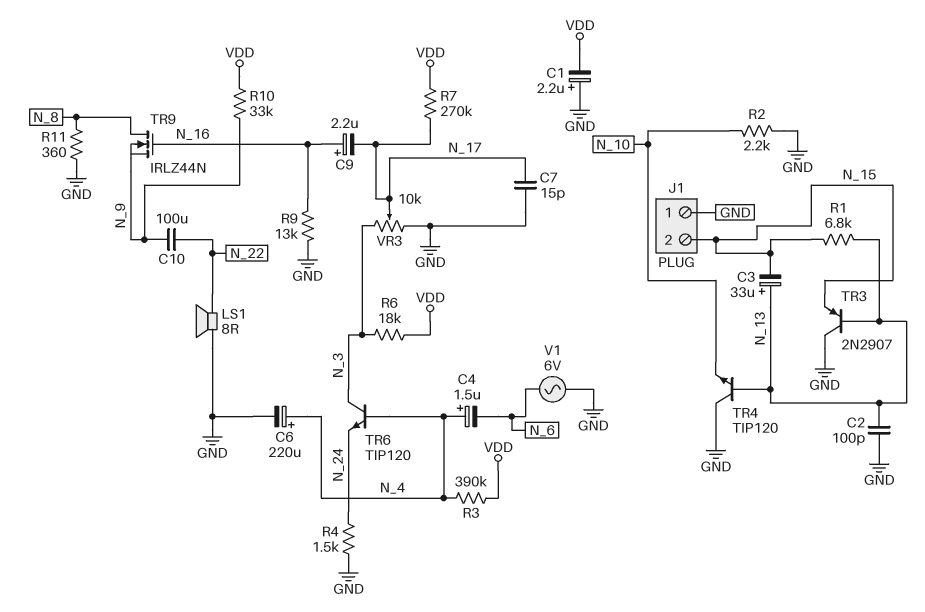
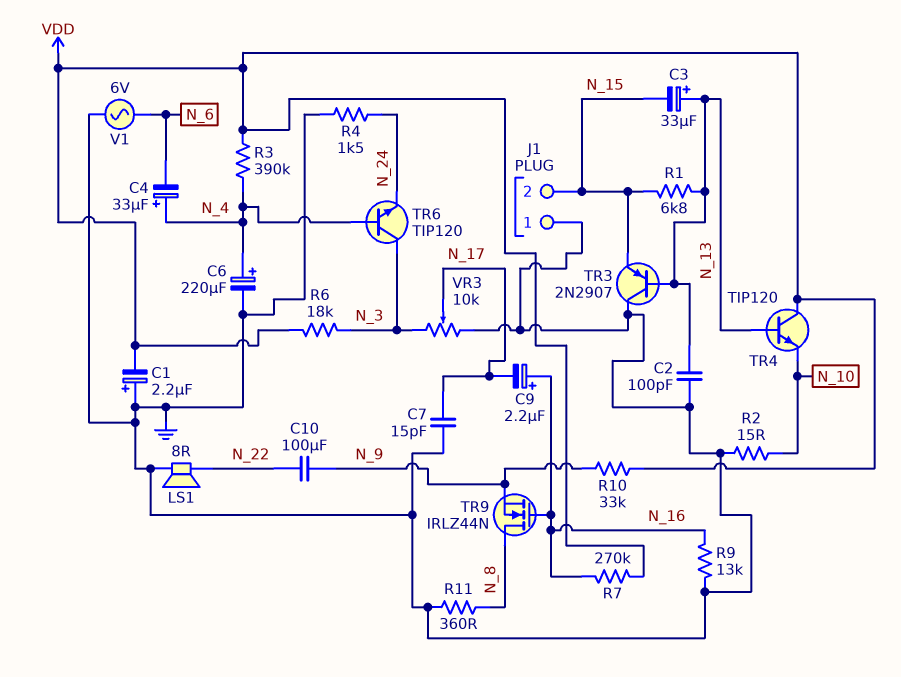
C4: 1.5uF (plus N_4, minus N_6) -> 33uF (plus N_4, minus N_6)
R2: 2.2k (GND, N_10) -> 15 (GND, N_10)
R7: 270k (N_17, VDD) -> 270k (N_16, VDD)
TR4: NPN TIP120 (B N_13, C GND, E N_10) -> NPN TIP120 (B N_13, C VDD, E N_10)

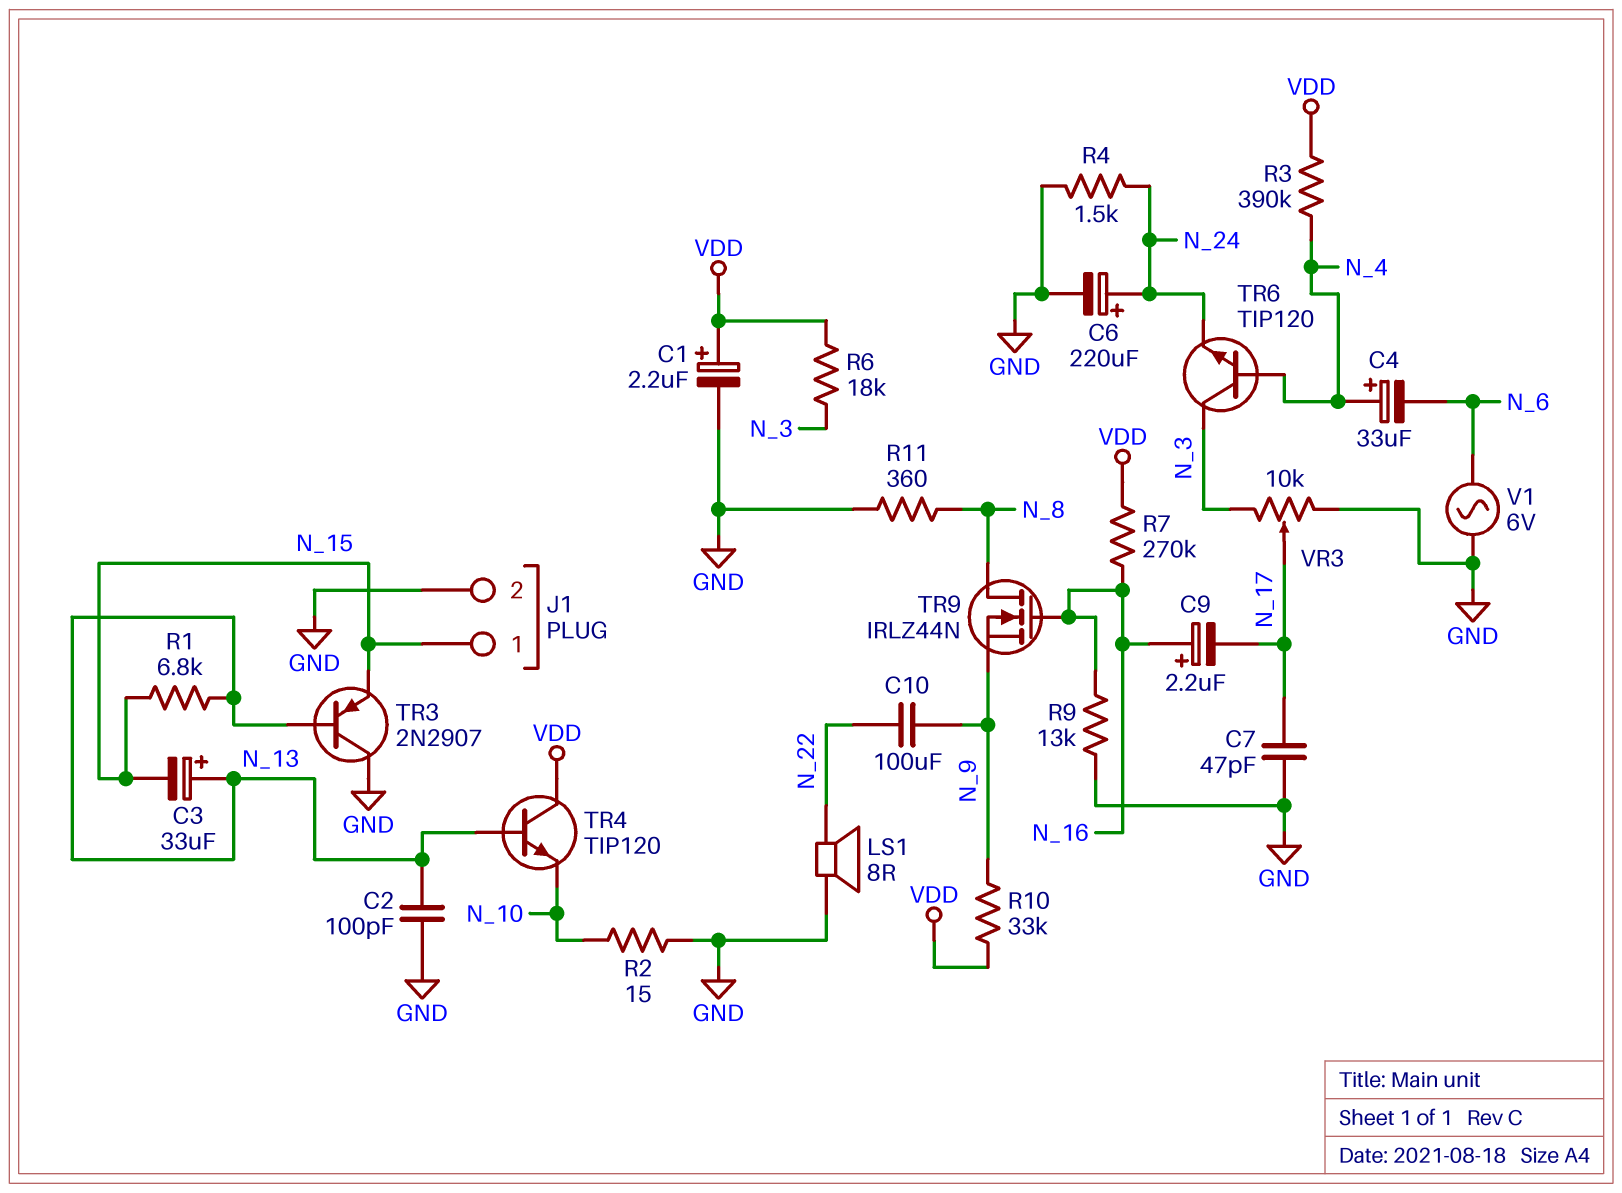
C1: 2.2uF (plus GND, minus VDD) -> 2.2uF (plus VDD, minus GND)
C6: 220uF (plus N_4, minus GND) -> 220uF (plus N_24, minus GND)
C7: 15pF (GND, N_17) -> 47pF (GND, N_17)
J1 pin 1: GND -> N_15
J1 pin 2: N_15 -> GND

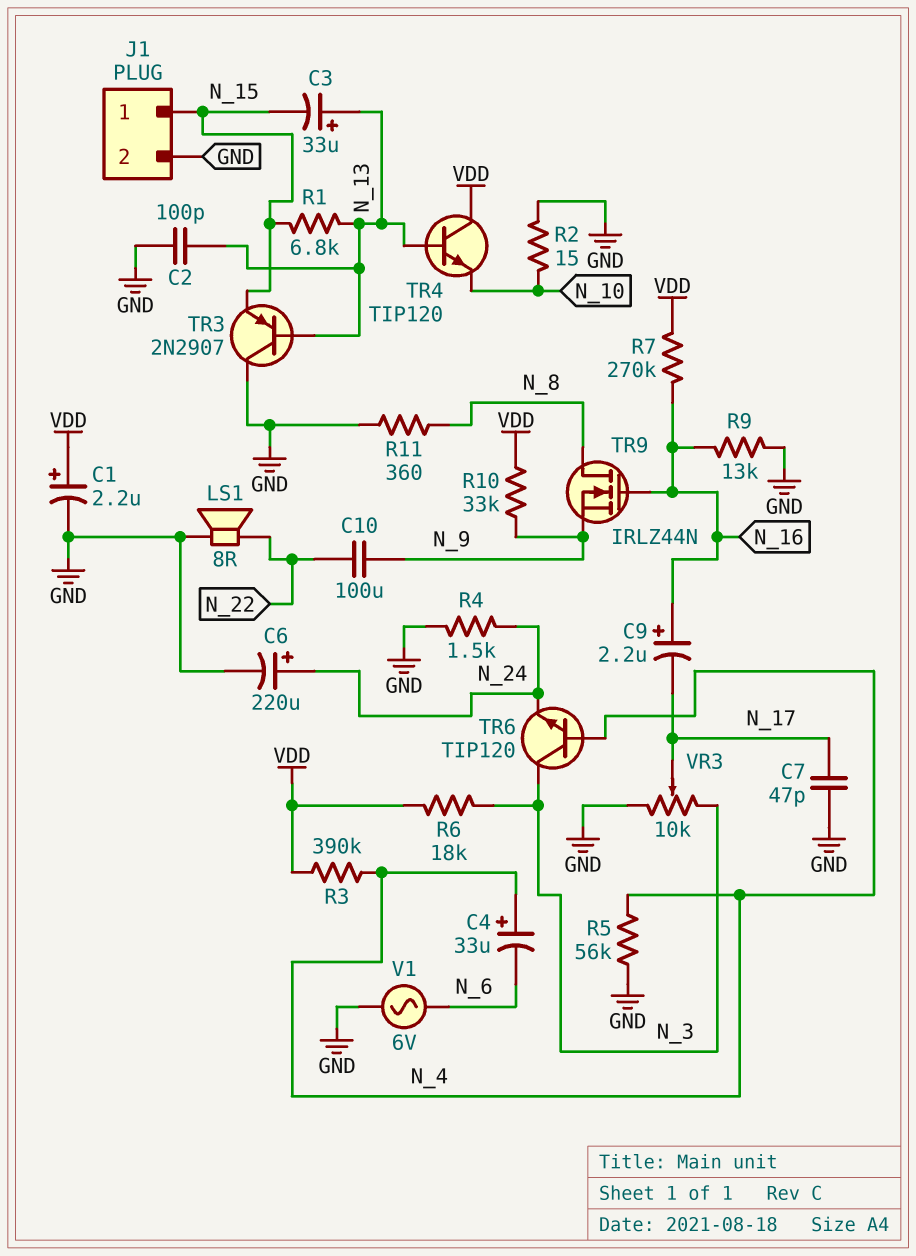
R5: none -> 56k (GND, N_4)

